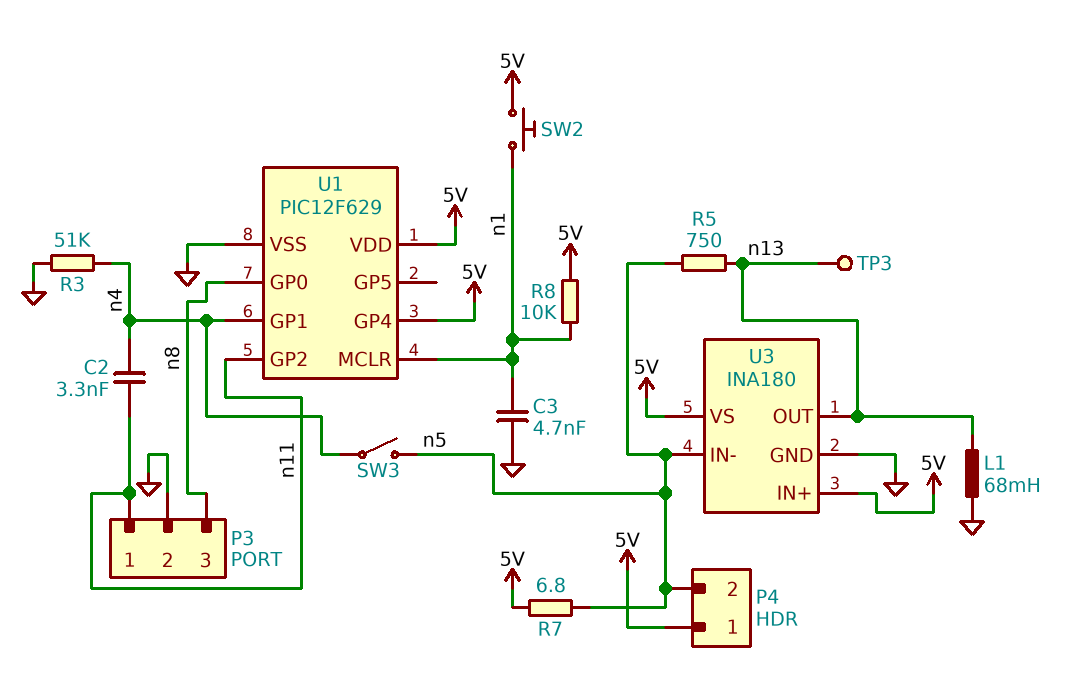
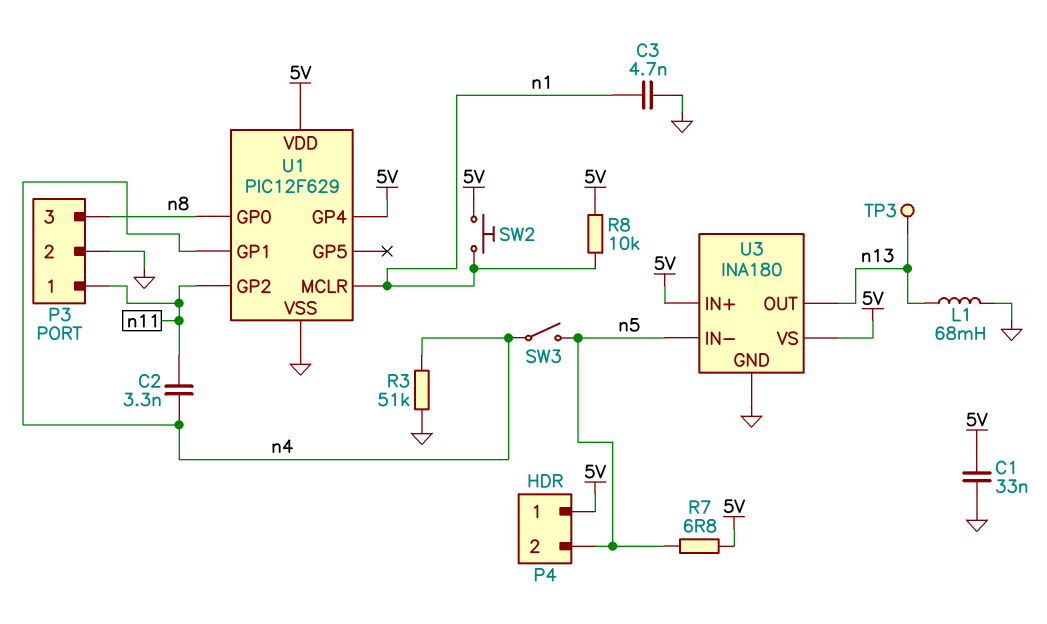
C1: none -> 33nF (5V, GND)
R5: 750 (n5, n13) -> none

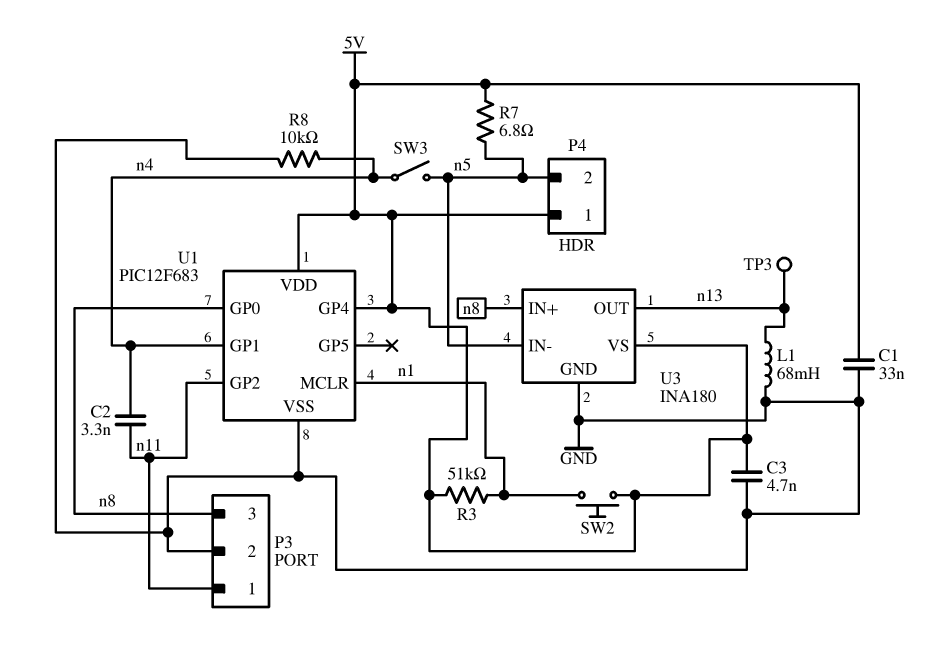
C3: 4.7nF (GND, n1) -> 4.7nF (5V, GND)
R3: 51k (GND, n4) -> 51k (5V, n1)
R8: 10k (5V, n1) -> 10k (GND, n4)
U1: PIC12F629 -> PIC12F683
U3 pin IN+: 5V -> n8

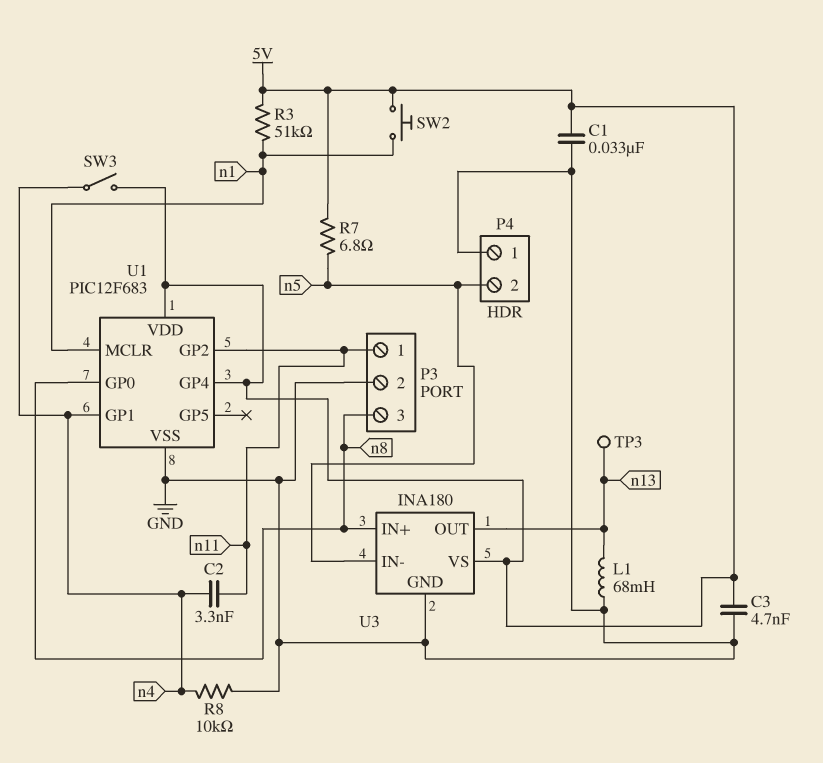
P4 pin 1: 5V -> GND
SW3: switch (n4, n5) -> switch (5V, n4)

